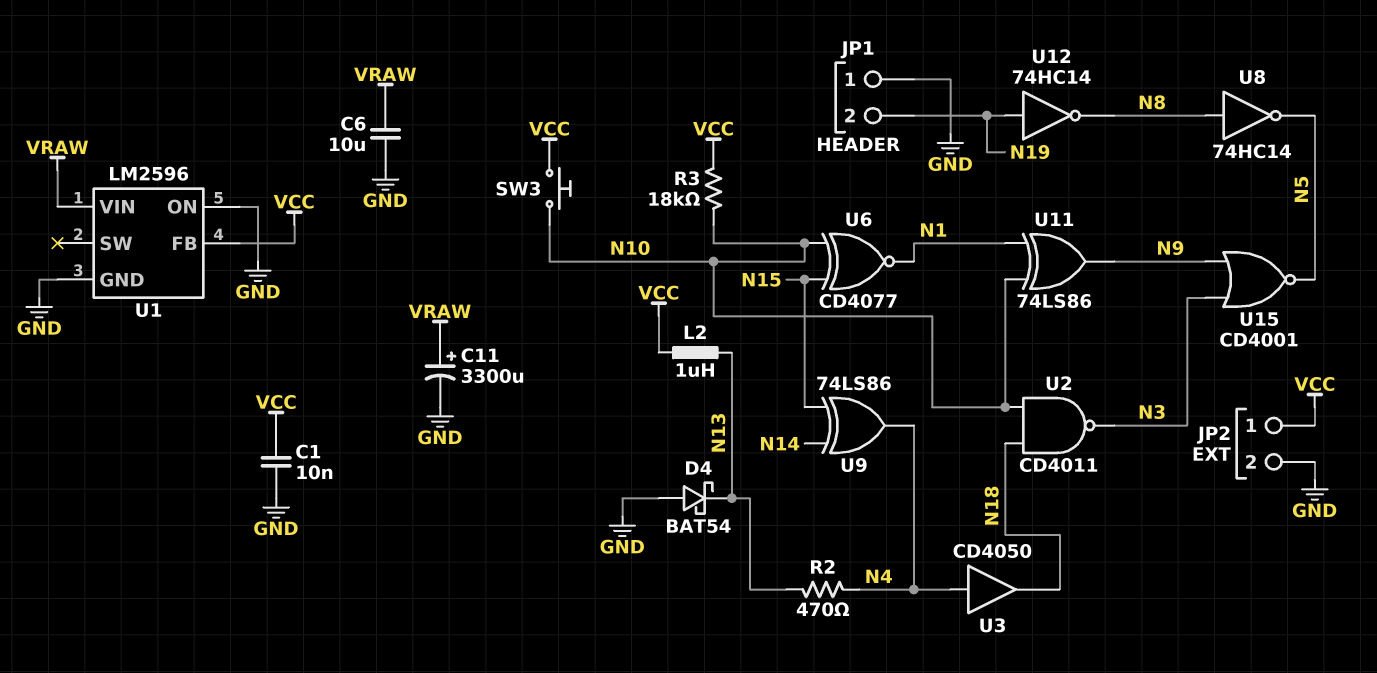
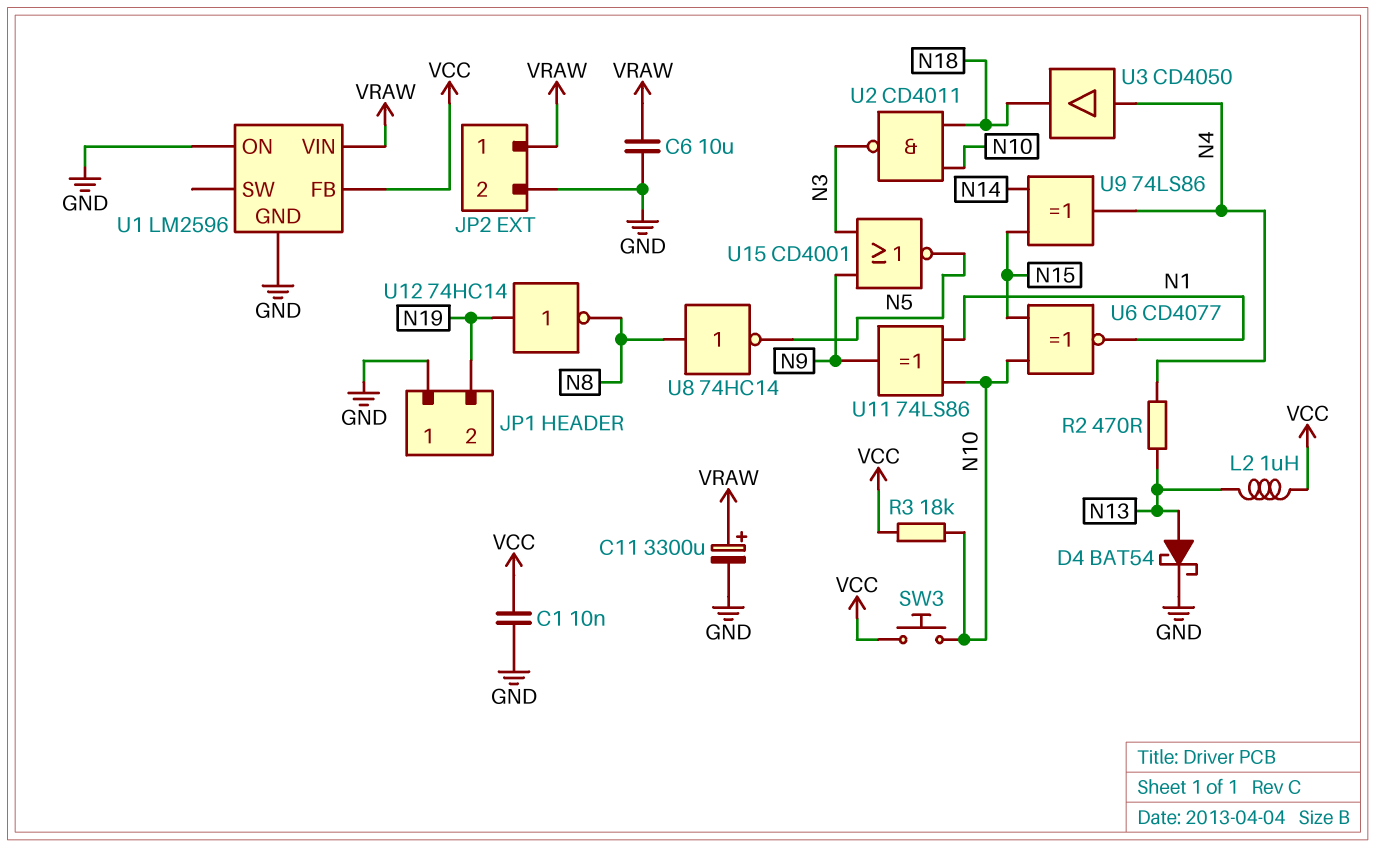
D4: schottky BAT54 (A GND, K N13) -> schottky BAT54 (A N13, K GND)
JP2 pin 1: VCC -> VRAW

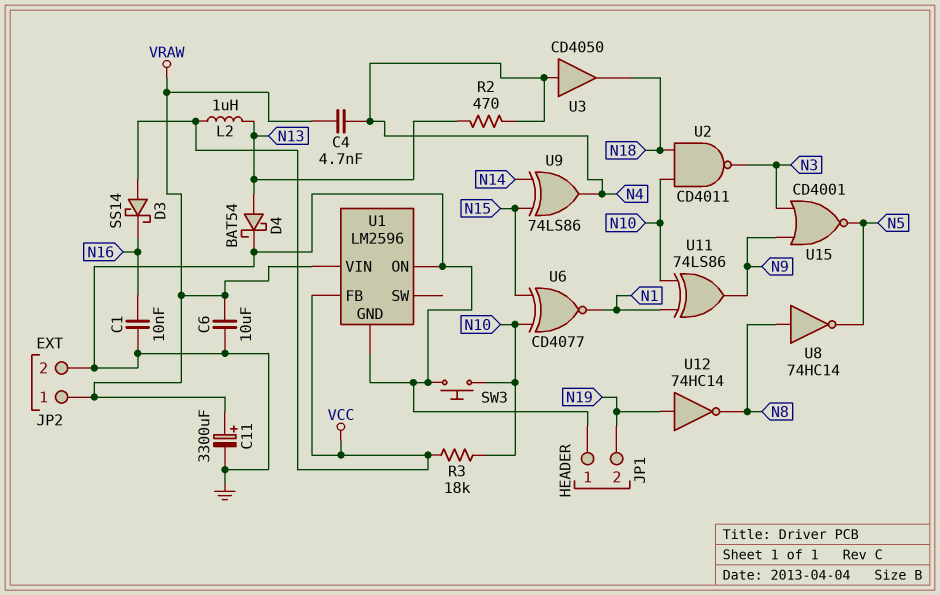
C1: 10nF (GND, VCC) -> 10nF (GND, N16)
C4: none -> 4.7nF (N4, VRAW)
D3: none -> schottky SS14 (A VCC, K N16)
SW3: button (N10, VCC) -> button (GND, N10)

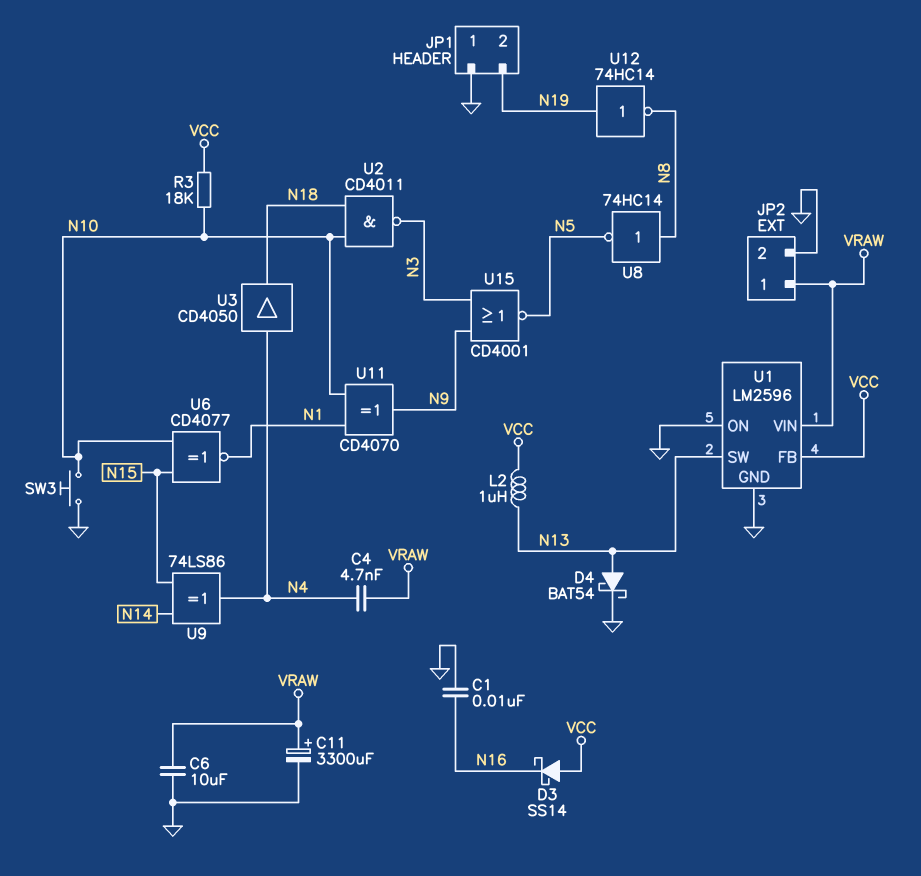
R2: 470 (N4, N13) -> none
U1 pin SW: none -> N13
U11: XOR 74LS86 (in N1, in N10, out N9) -> XOR CD4070 (in N1, in N10, out N9)

